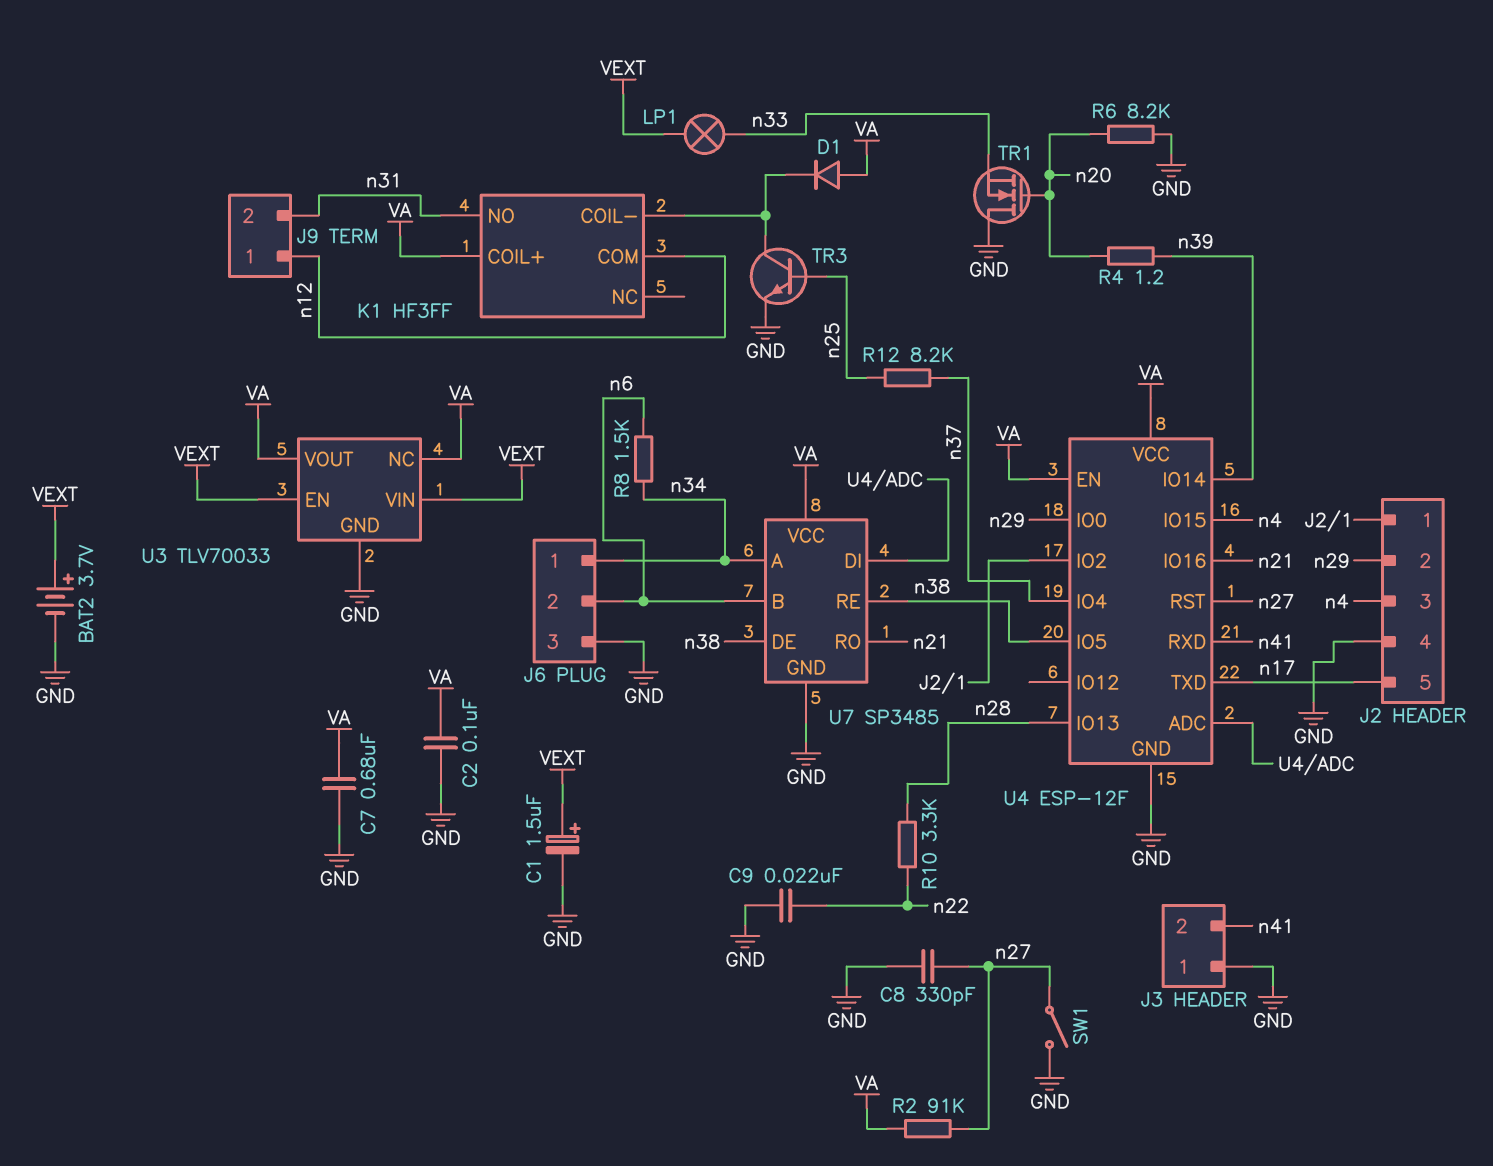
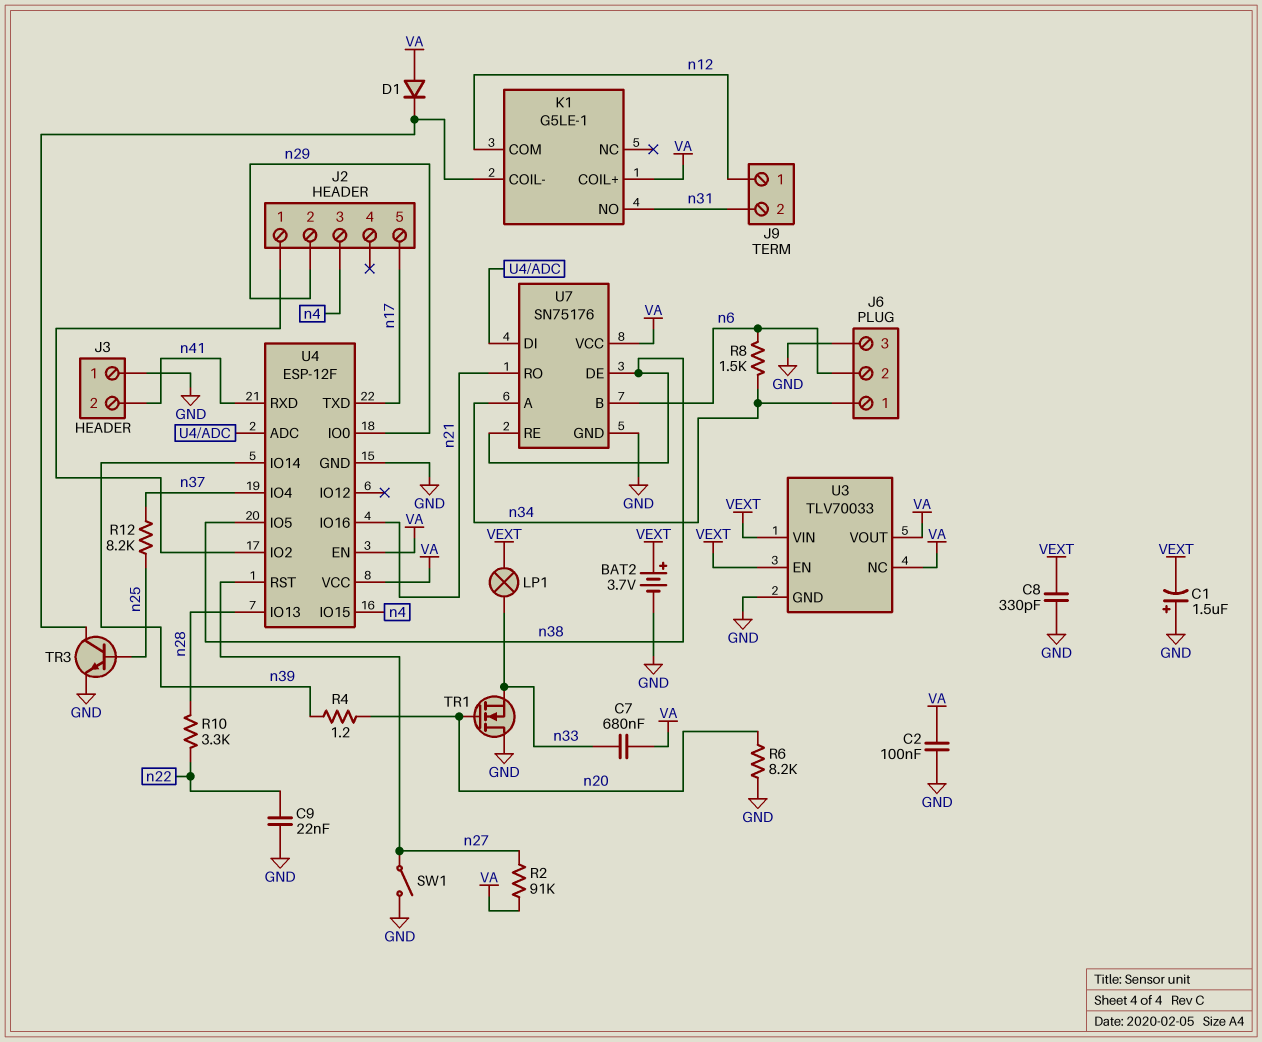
C1: 1.5uF (plus VEXT, minus GND) -> 1.5uF (plus GND, minus VEXT)
C7: 680nF (GND, VA) -> 680nF (VA, n33)
C8: 330pF (GND, n27) -> 330pF (GND, VEXT)
J2 pin 4: GND -> none
K1: HF3FF -> G5LE-1
U7: SP3485 -> SN75176

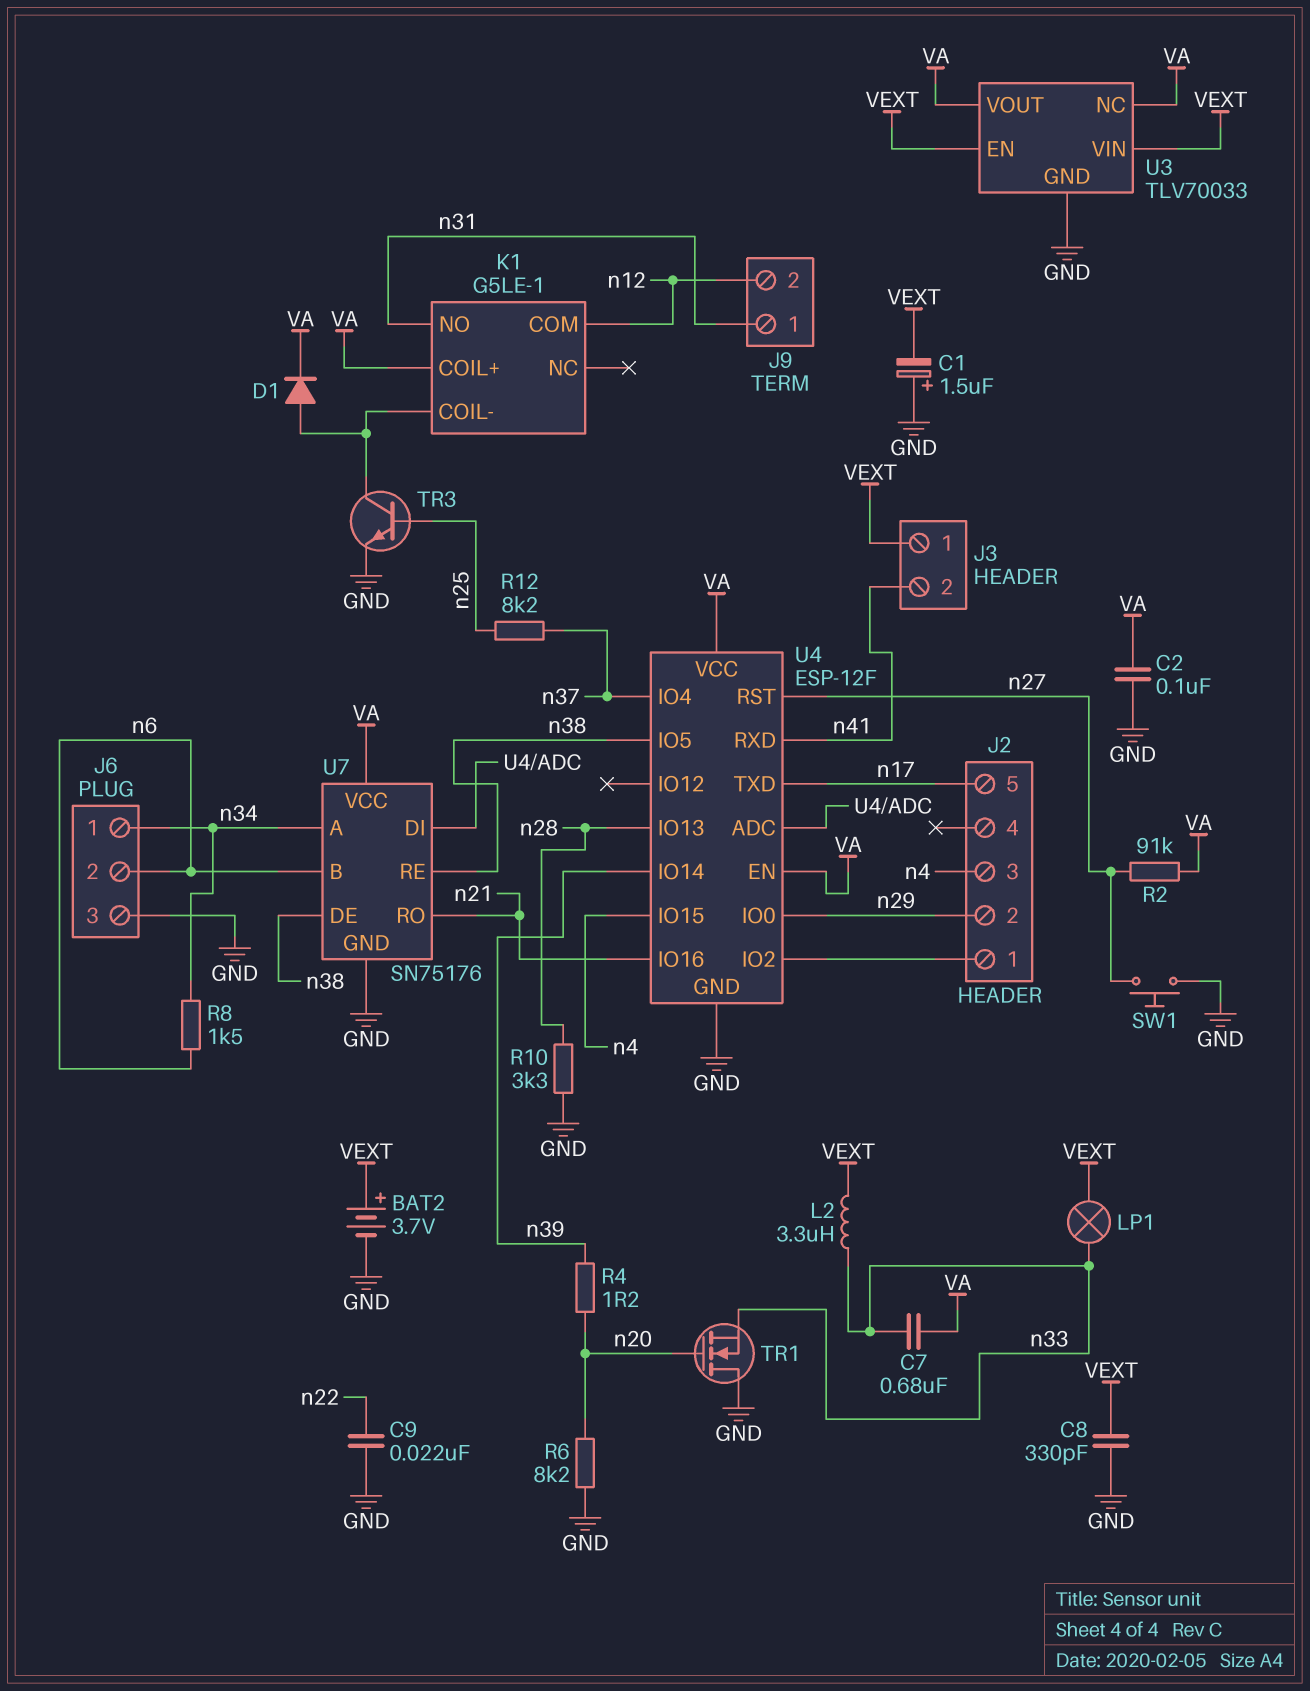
D1: diode (A VA, K K1/COIL-) -> diode (A K1/COIL-, K VA)
J3 pin 1: GND -> VEXT
J9 pin 1: n12 -> n31
J9 pin 2: n31 -> n12
L2: none -> 3.3uH (VEXT, n33)
R10: 3.3k (n22, n28) -> 3.3k (GND, n28)
SW1: switch (GND, n27) -> button (GND, n27)

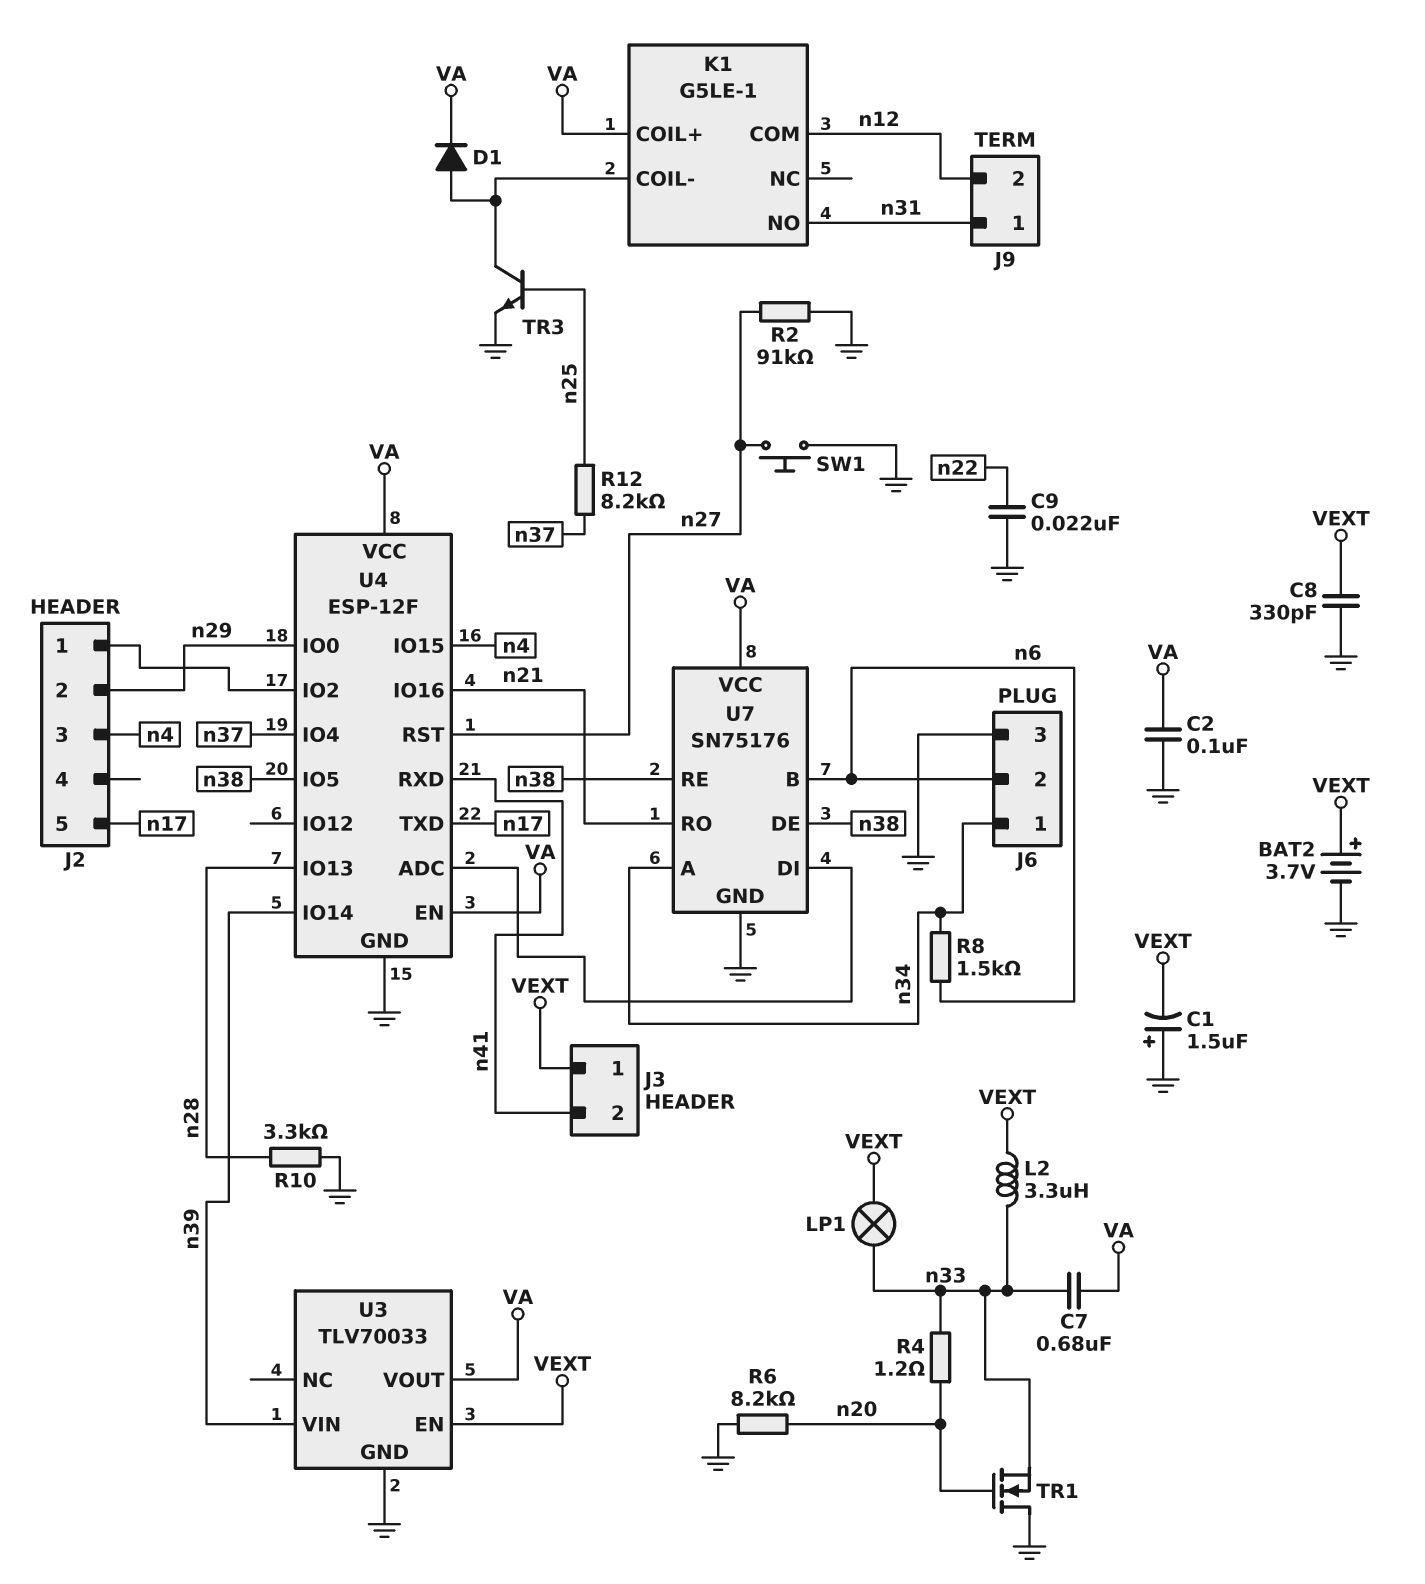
R2: 91k (VA, n27) -> 91k (GND, n27)
R4: 1.2 (n20, n39) -> 1.2 (n20, n33)
U3 pin NC: VA -> none
U3 pin VIN: VEXT -> n39

